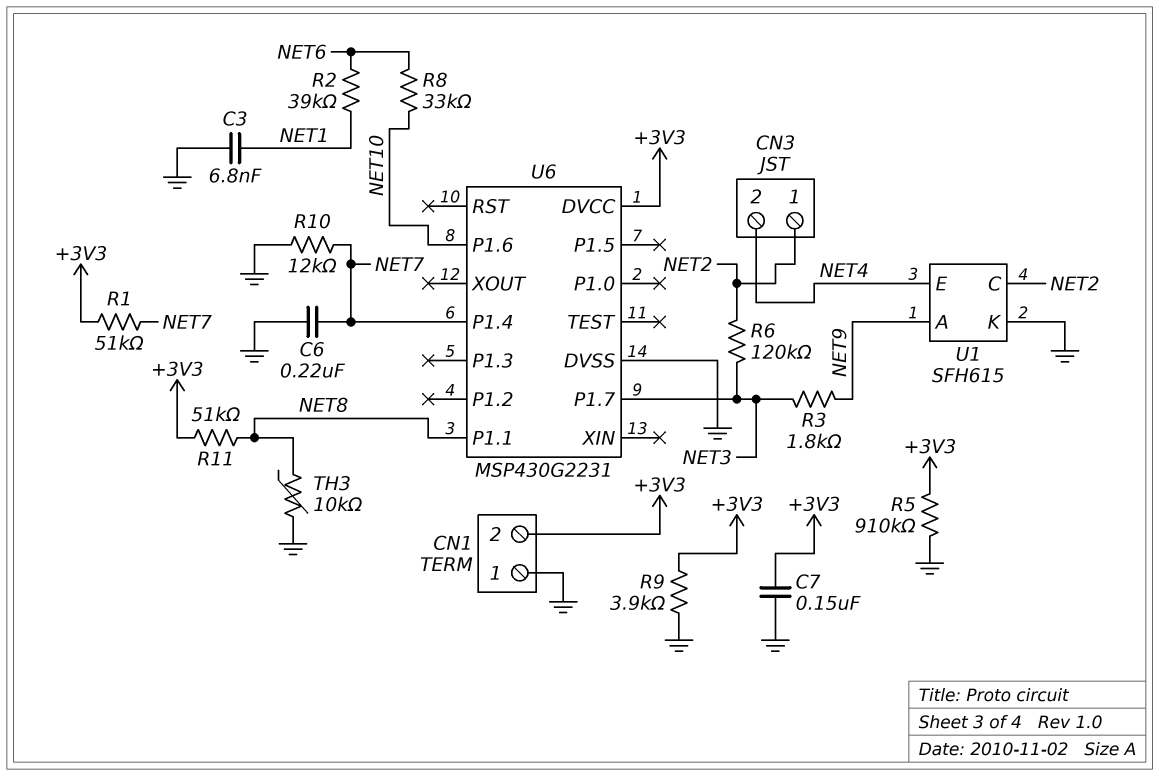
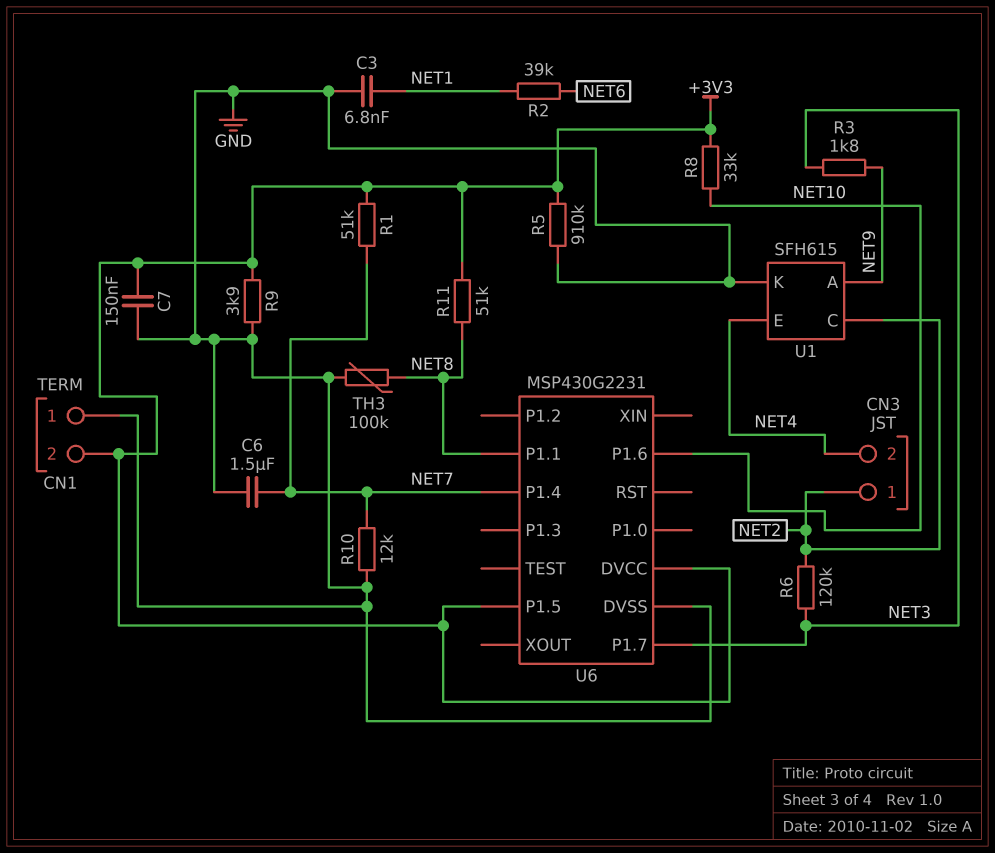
C6: 220nF (GND, NET7) -> 1.5uF (GND, NET7)
R8: 33k (NET6, NET10) -> 33k (+3V3, NET10)
TH3: 10k (GND, NET8) -> 100k (GND, NET8)
U6 pin P1.5: none -> +3V3

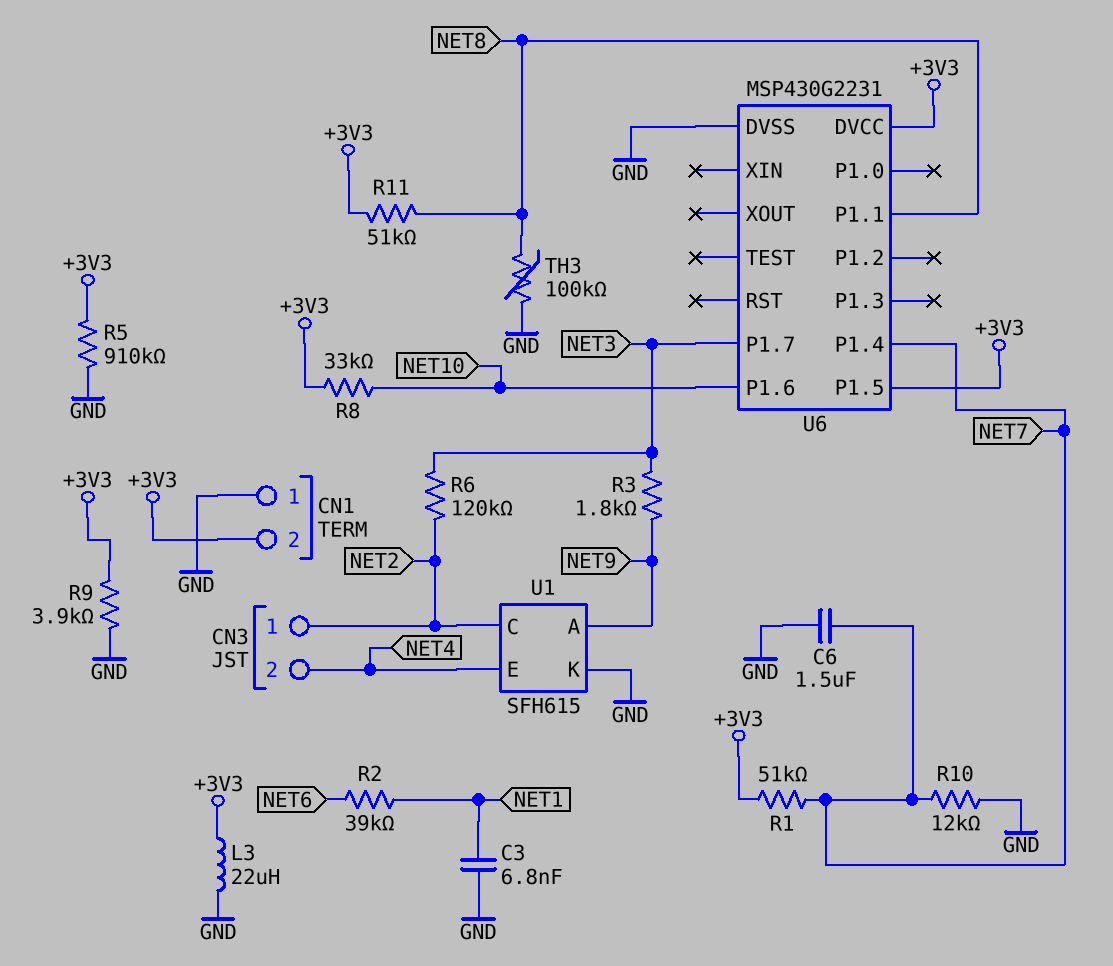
C7: 150nF (+3V3, GND) -> none
L3: none -> 22uH (+3V3, GND)

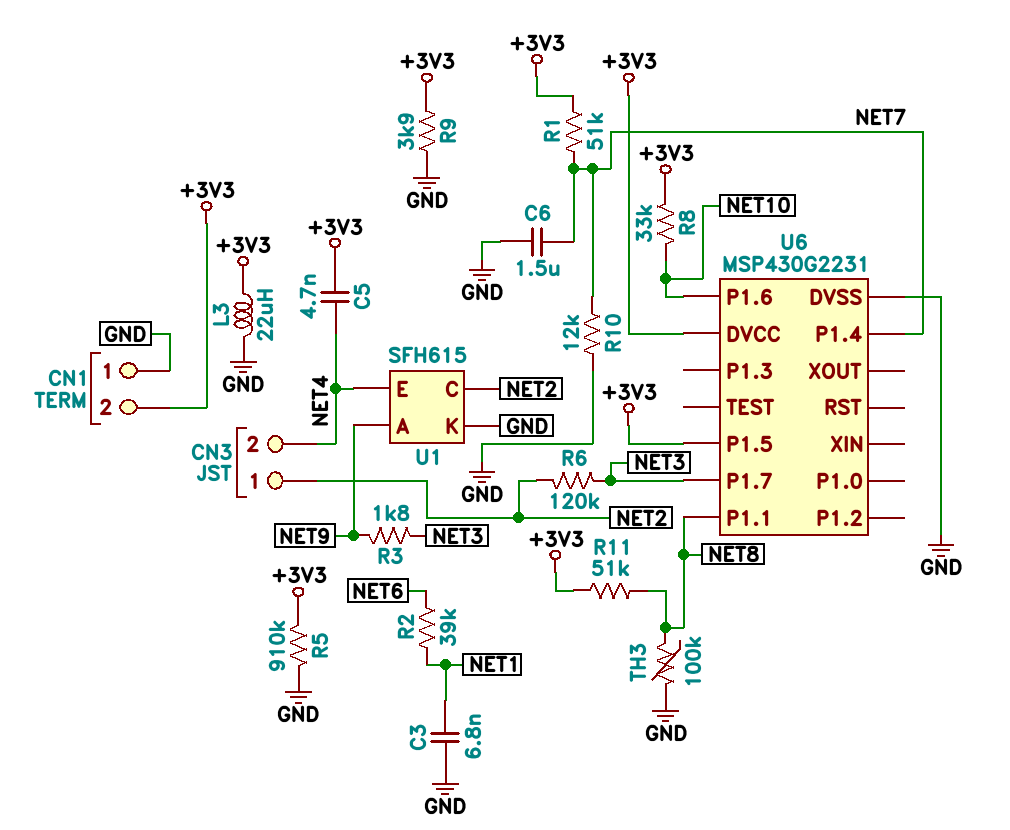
C5: none -> 4.7nF (+3V3, NET4)

